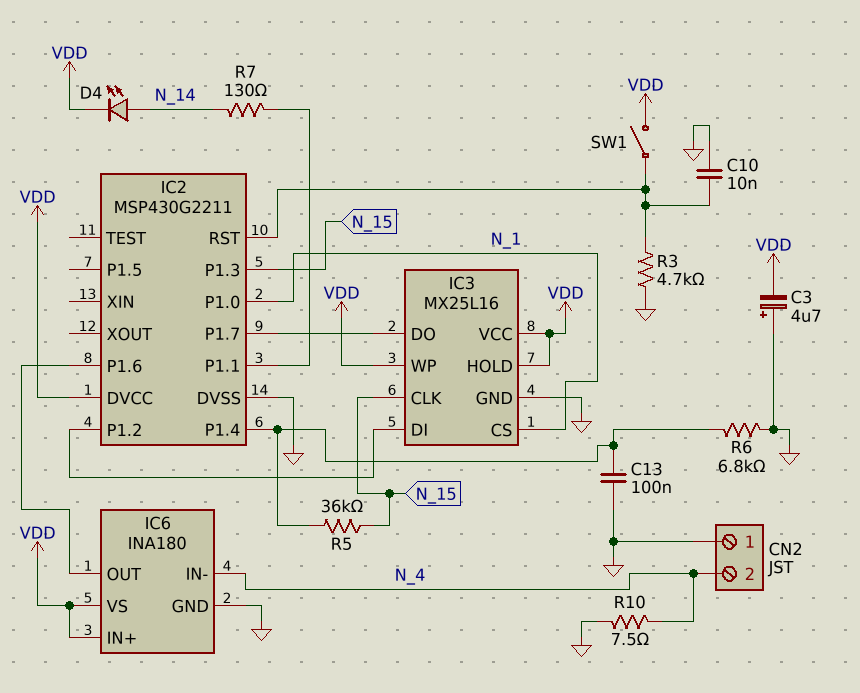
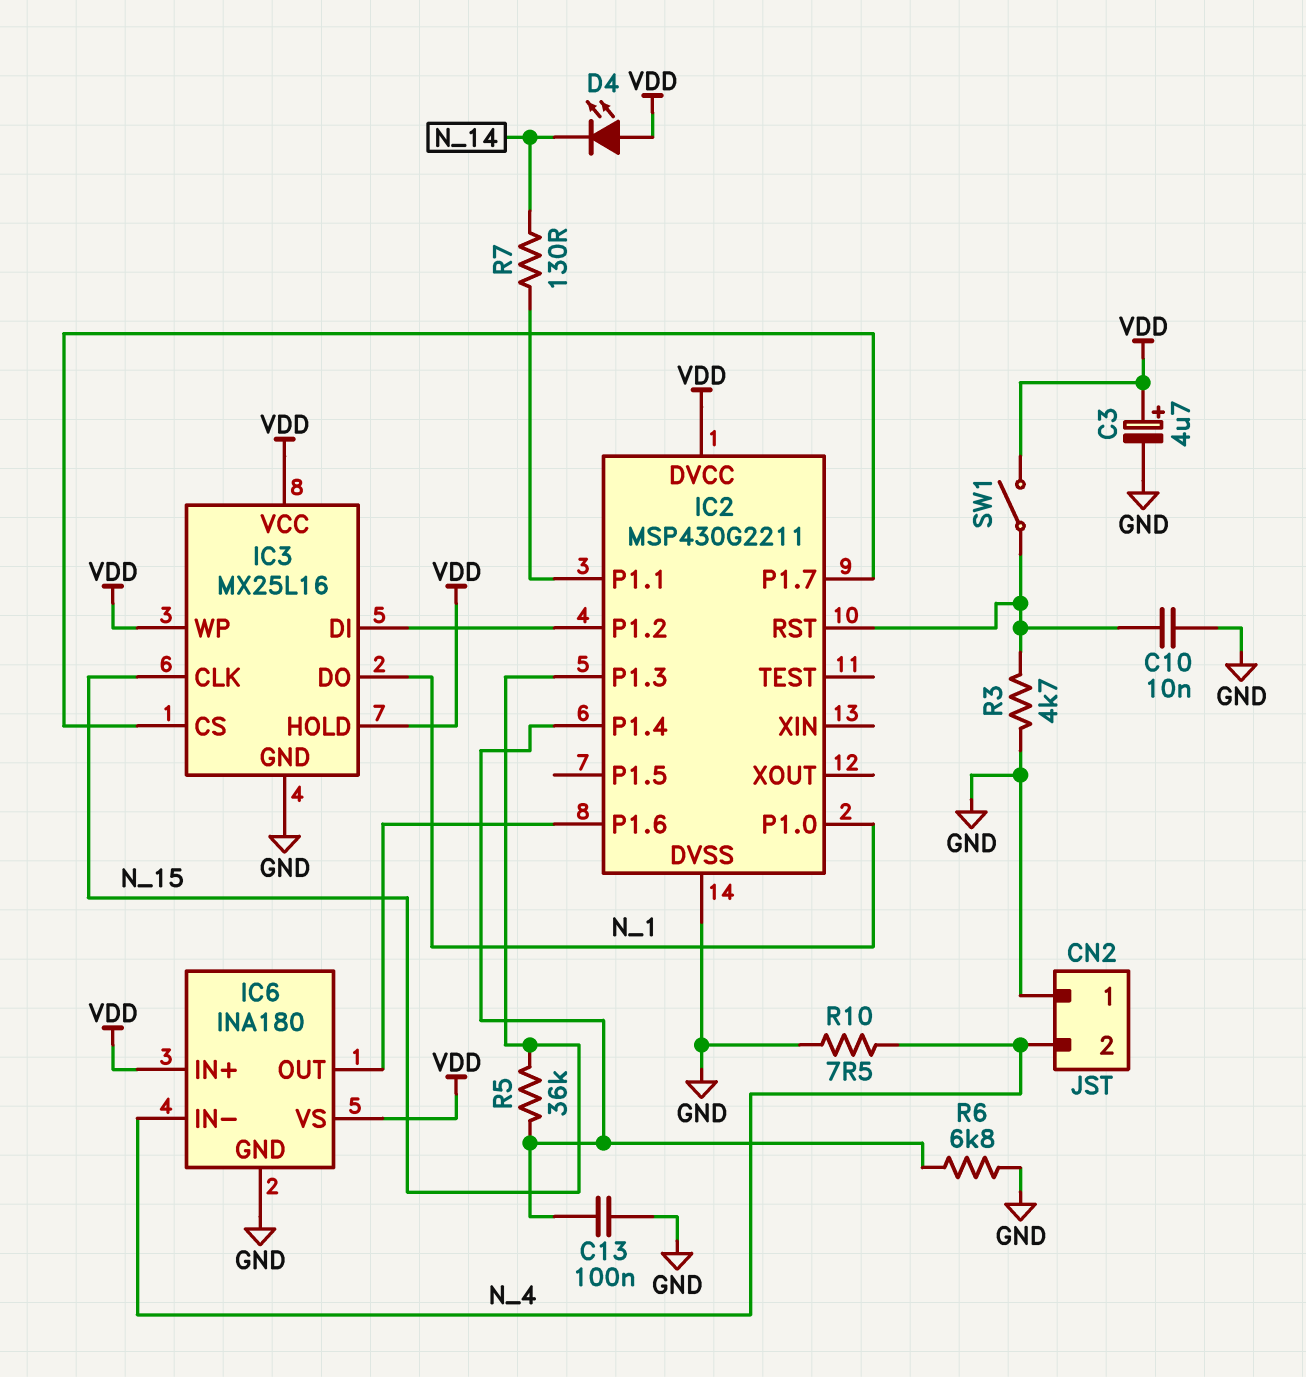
C3: 4.7uF (plus GND, minus VDD) -> 4.7uF (plus VDD, minus GND)
D4: LED (A N_14, K VDD) -> LED (A VDD, K N_14)
IC3 pin CS: N_1 -> IC2/P1.7
IC3 pin DO: IC2/P1.7 -> N_1

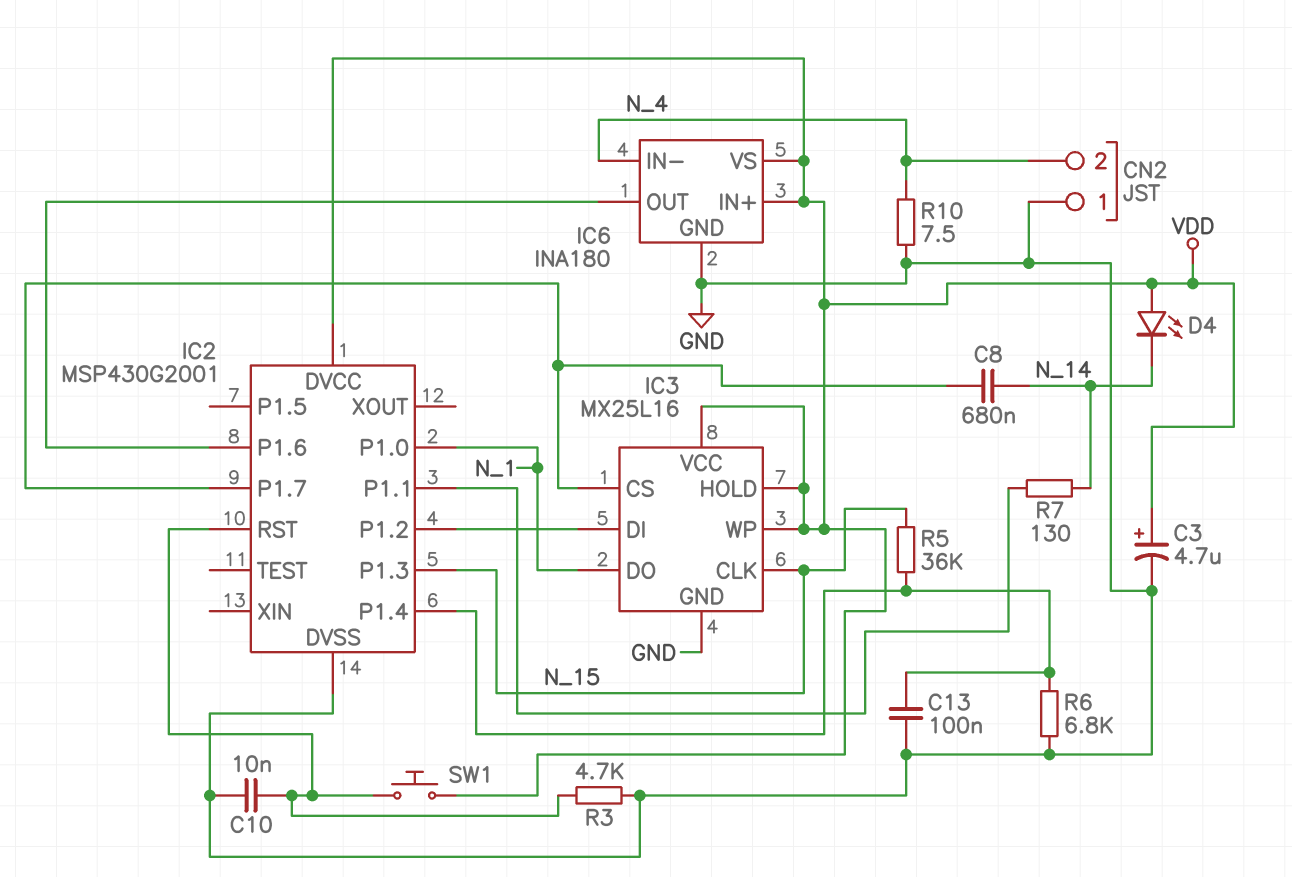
C8: none -> 680nF (IC2/P1.7, N_14)
IC2: MSP430G2211 -> MSP430G2001
SW1: switch (IC2/RST, VDD) -> button (IC2/RST, VDD)

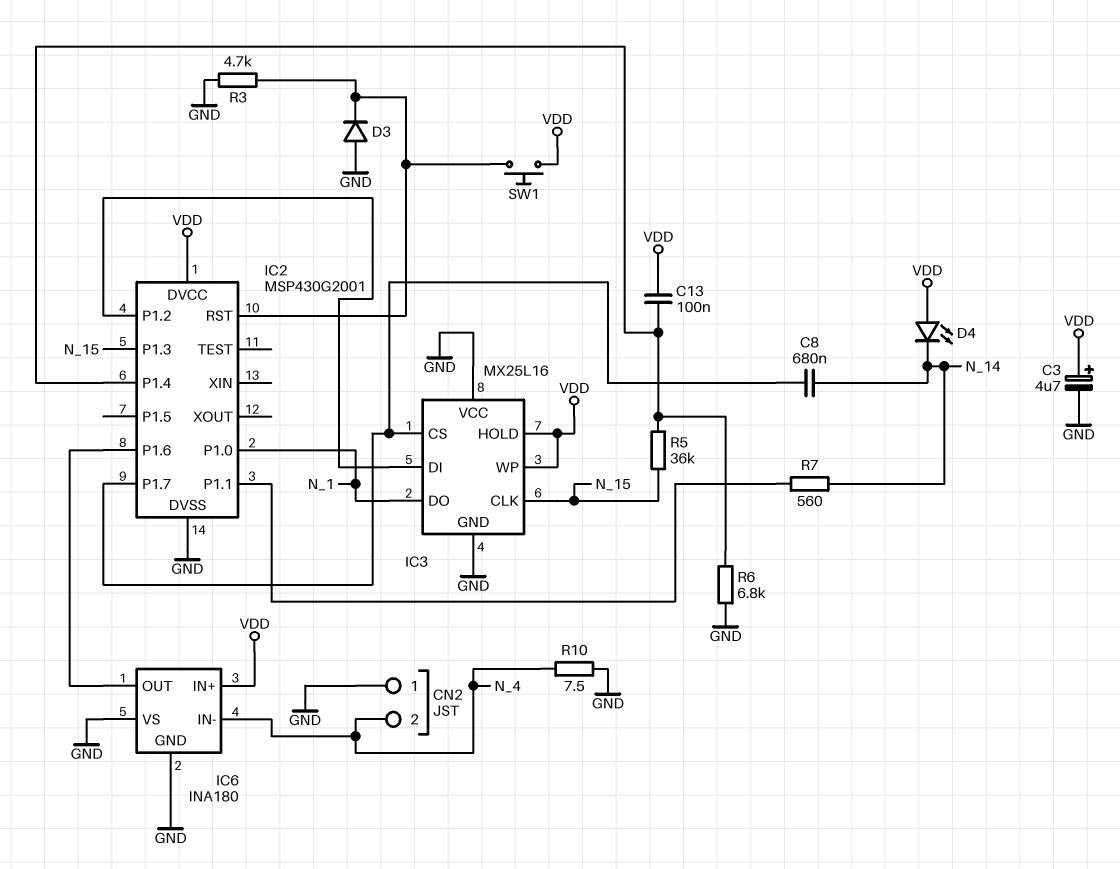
C10: 10nF (GND, IC2/RST) -> none
C13: 100nF (GND, IC2/P1.4) -> 100nF (IC2/P1.4, VDD)
D3: none -> diode (A GND, K IC2/RST)
IC3 pin VCC: VDD -> GND
IC6 pin VS: VDD -> GND
R7: 130 (IC2/P1.1, N_14) -> 560 (IC2/P1.1, N_14)

